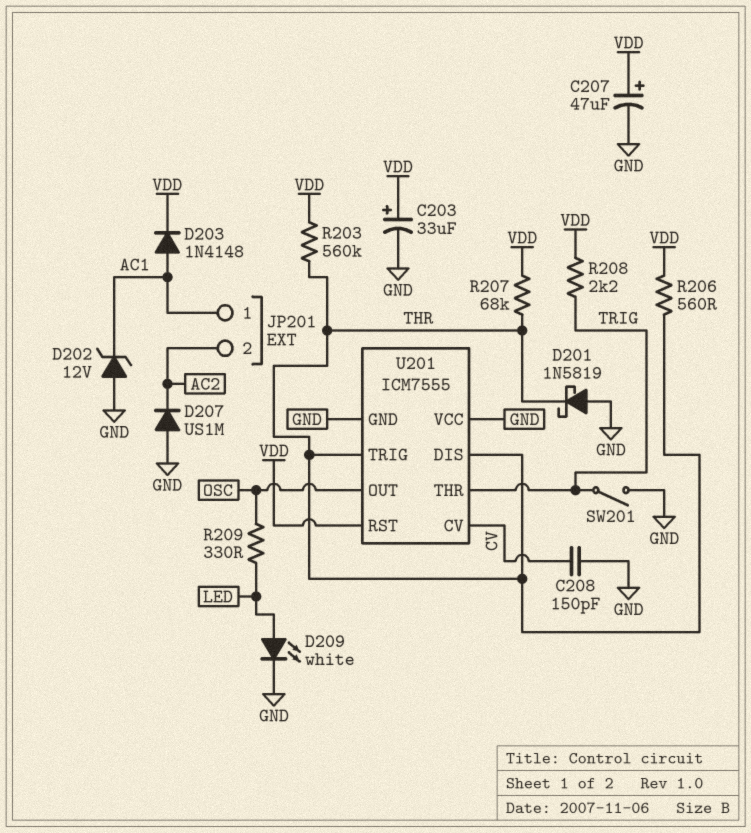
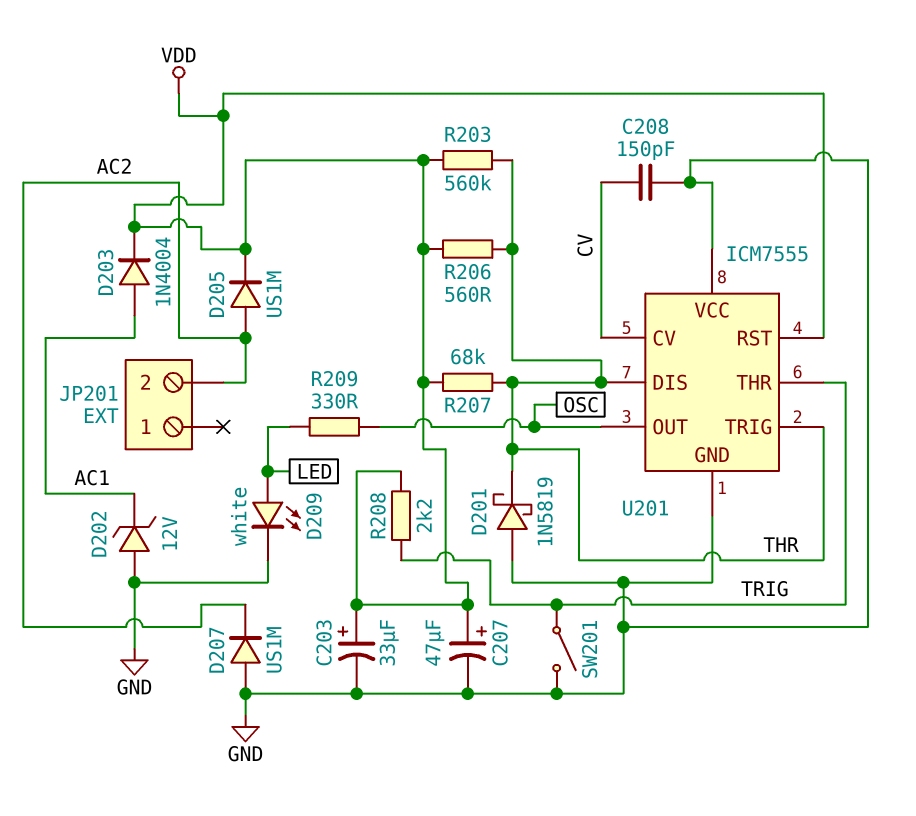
D203: diode 1N4148 (A AC1, K VDD) -> diode 1N4004 (A AC1, K VDD)
D205: none -> diode US1M (A AC2, K VDD)
JP201 pin 1: AC1 -> none

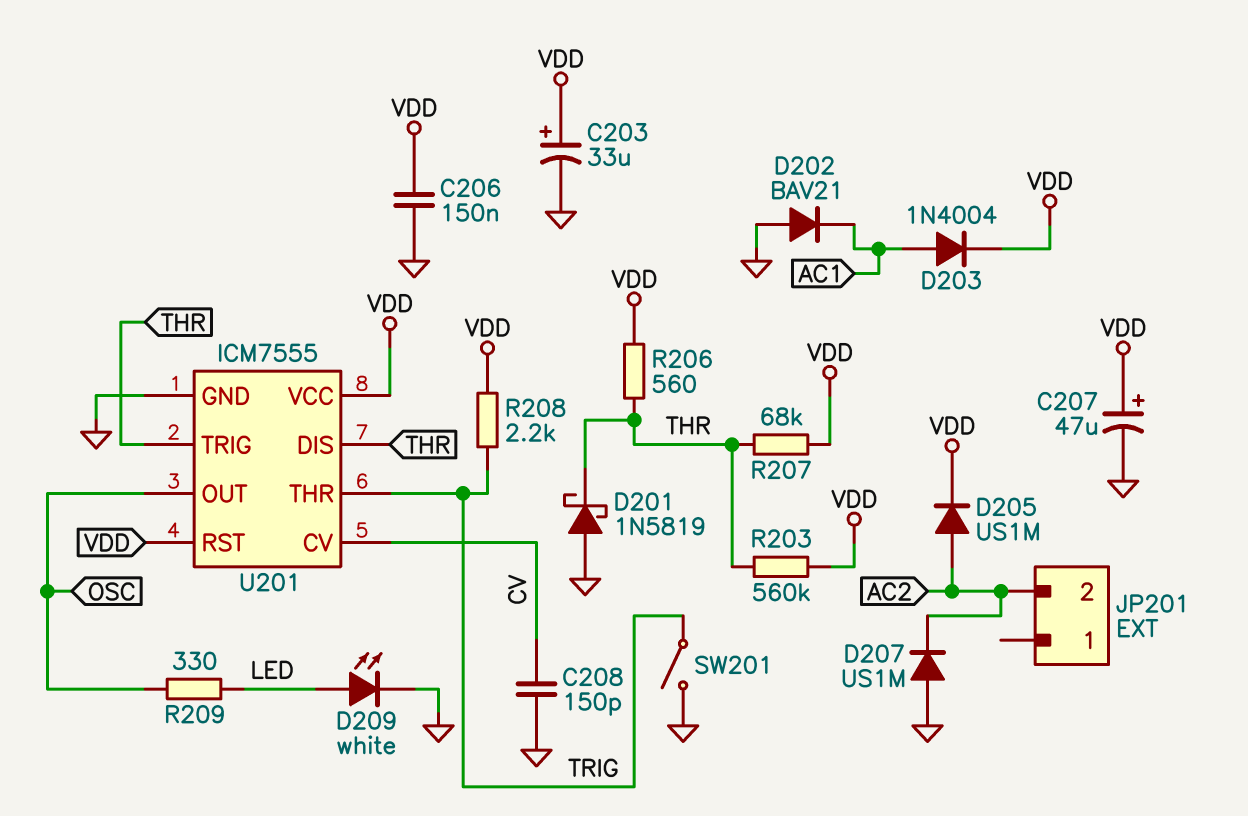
C206: none -> 150nF (GND, VDD)
D202: zener 12V (A GND, K AC1) -> diode BAV21 (A GND, K AC1)
U201 pin VCC: GND -> VDD

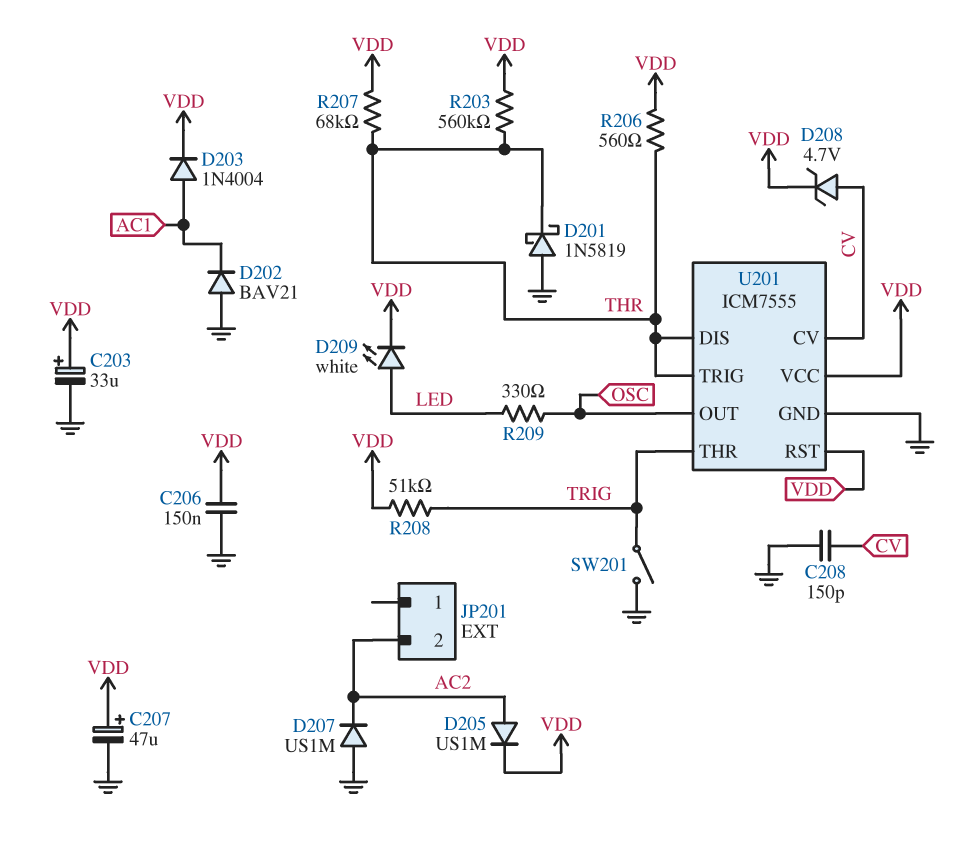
D208: none -> zener 4.7V (A CV, K VDD)
D209: LED white (A LED, K GND) -> LED white (A LED, K VDD)
R208: 2.2k (TRIG, VDD) -> 51k (TRIG, VDD)

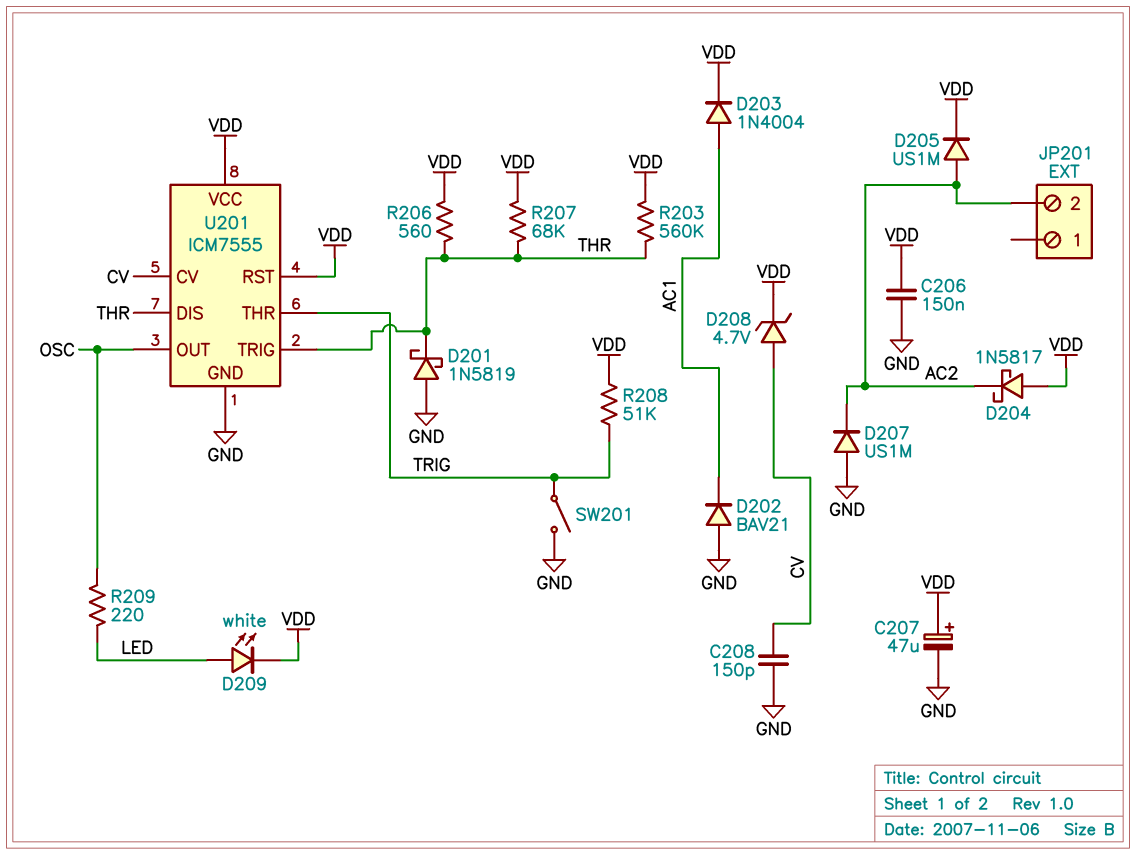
C203: 33uF (plus VDD, minus GND) -> none
D204: none -> schottky 1N5817 (A VDD, K AC2)
R209: 330 (LED, OSC) -> 220 (LED, OSC)

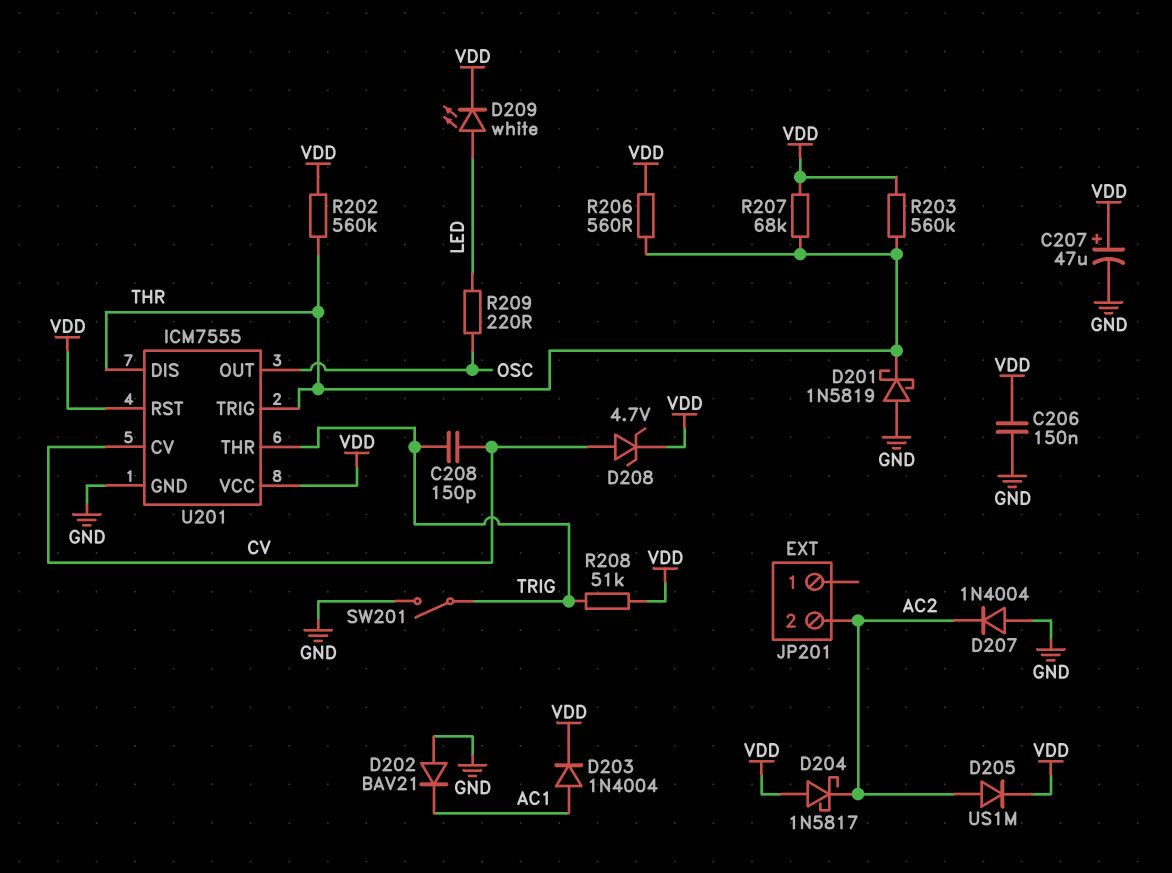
C208: 150pF (CV, GND) -> 150pF (CV, TRIG)
D207: diode US1M (A GND, K AC2) -> diode 1N4004 (A GND, K AC2)
R202: none -> 560k (THR, VDD)

